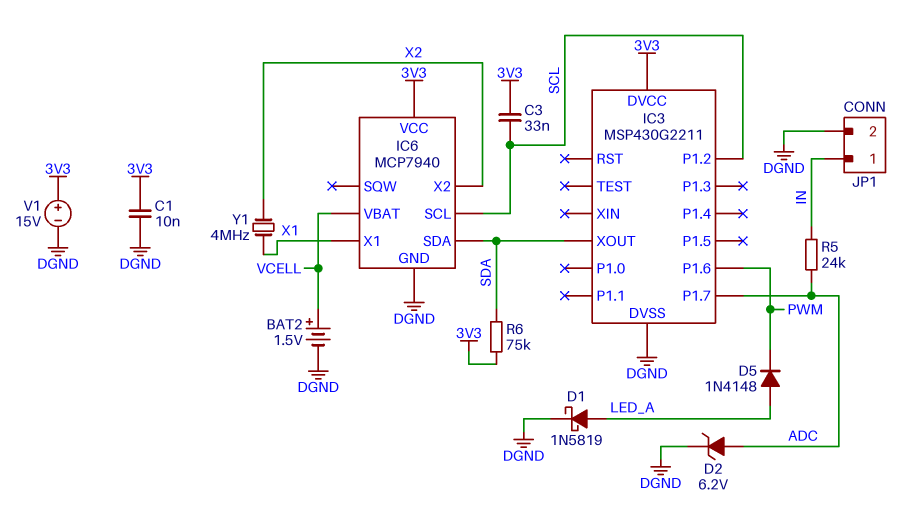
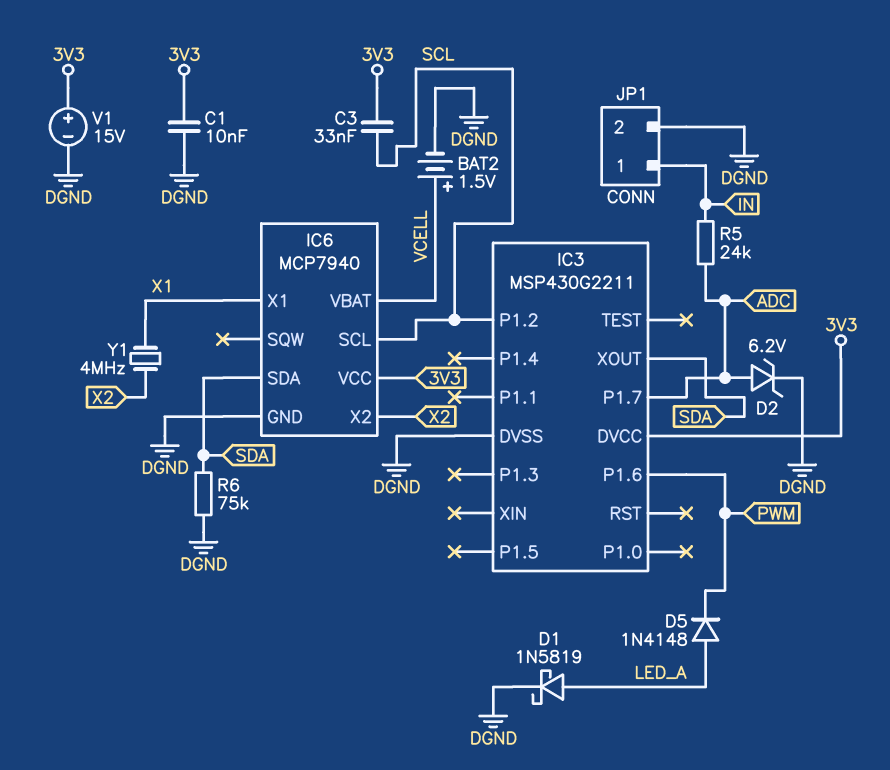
R6: 75k (3V3, SDA) -> 75k (DGND, SDA)

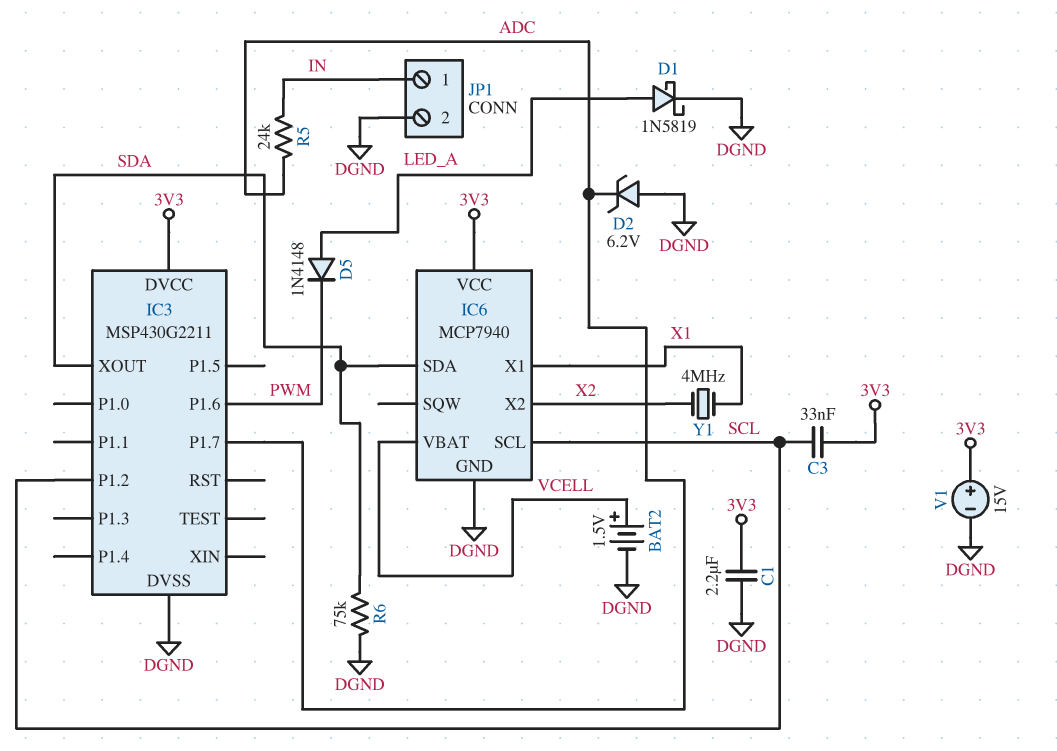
C1: 10nF (3V3, DGND) -> 2.2uF (3V3, DGND)
D2: zener 6.2V (A ADC, K DGND) -> zener 6.2V (A DGND, K ADC)

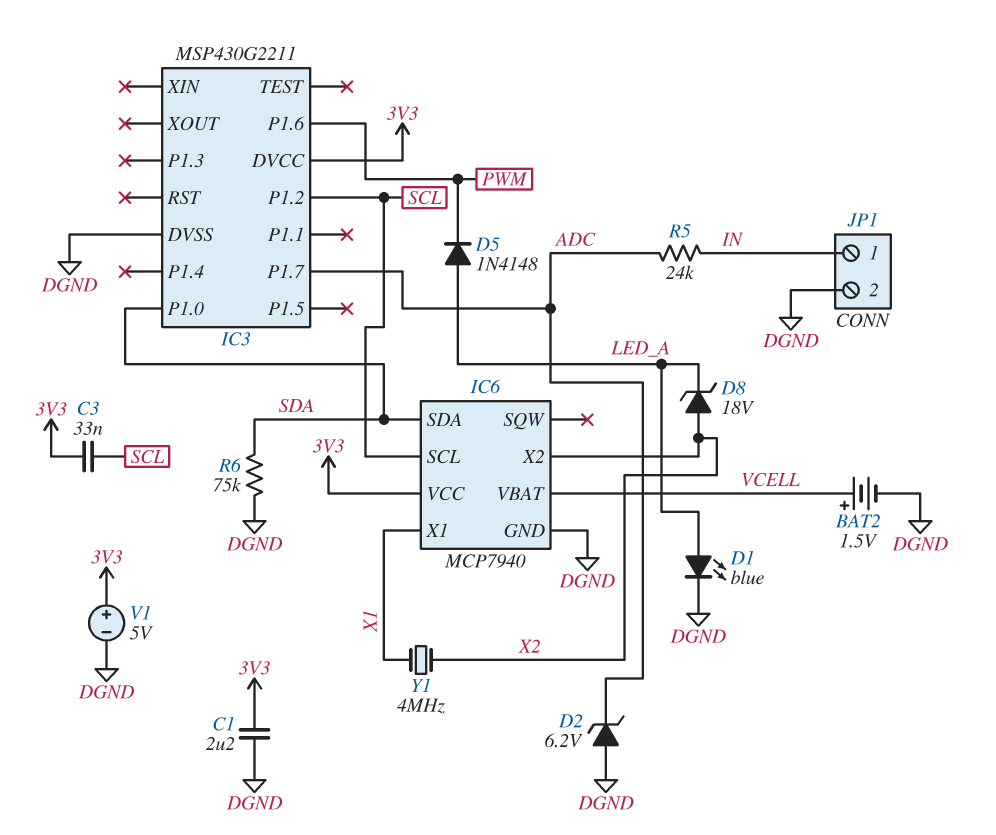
D1: schottky 1N5819 (A LED_A, K DGND) -> LED blue (A LED_A, K DGND)
D8: none -> zener 18V (A X2, K LED_A)
IC3 pin P1.0: none -> SDA
IC3 pin XOUT: SDA -> none
V1: 15V (plus 3V3, minus DGND) -> 5V (plus 3V3, minus DGND)

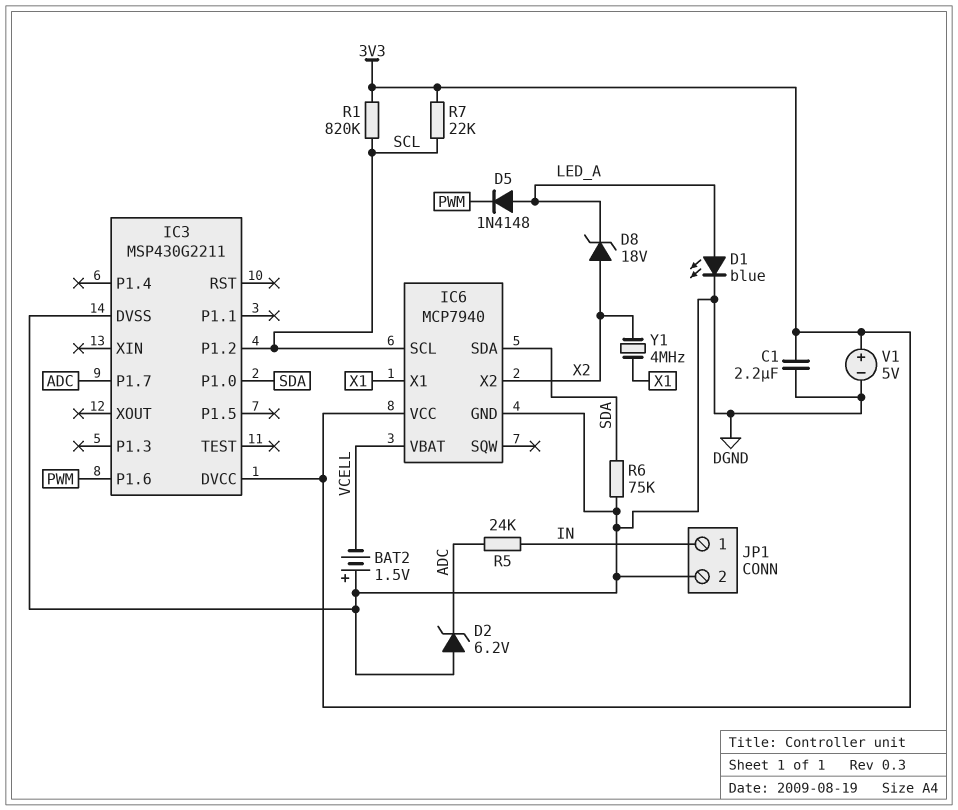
BAT2: 1.5V (plus VCELL, minus DGND) -> 1.5V (plus DGND, minus VCELL)
C3: 33nF (3V3, SCL) -> none
R1: none -> 820k (3V3, SCL)
R7: none -> 22k (3V3, SCL)

